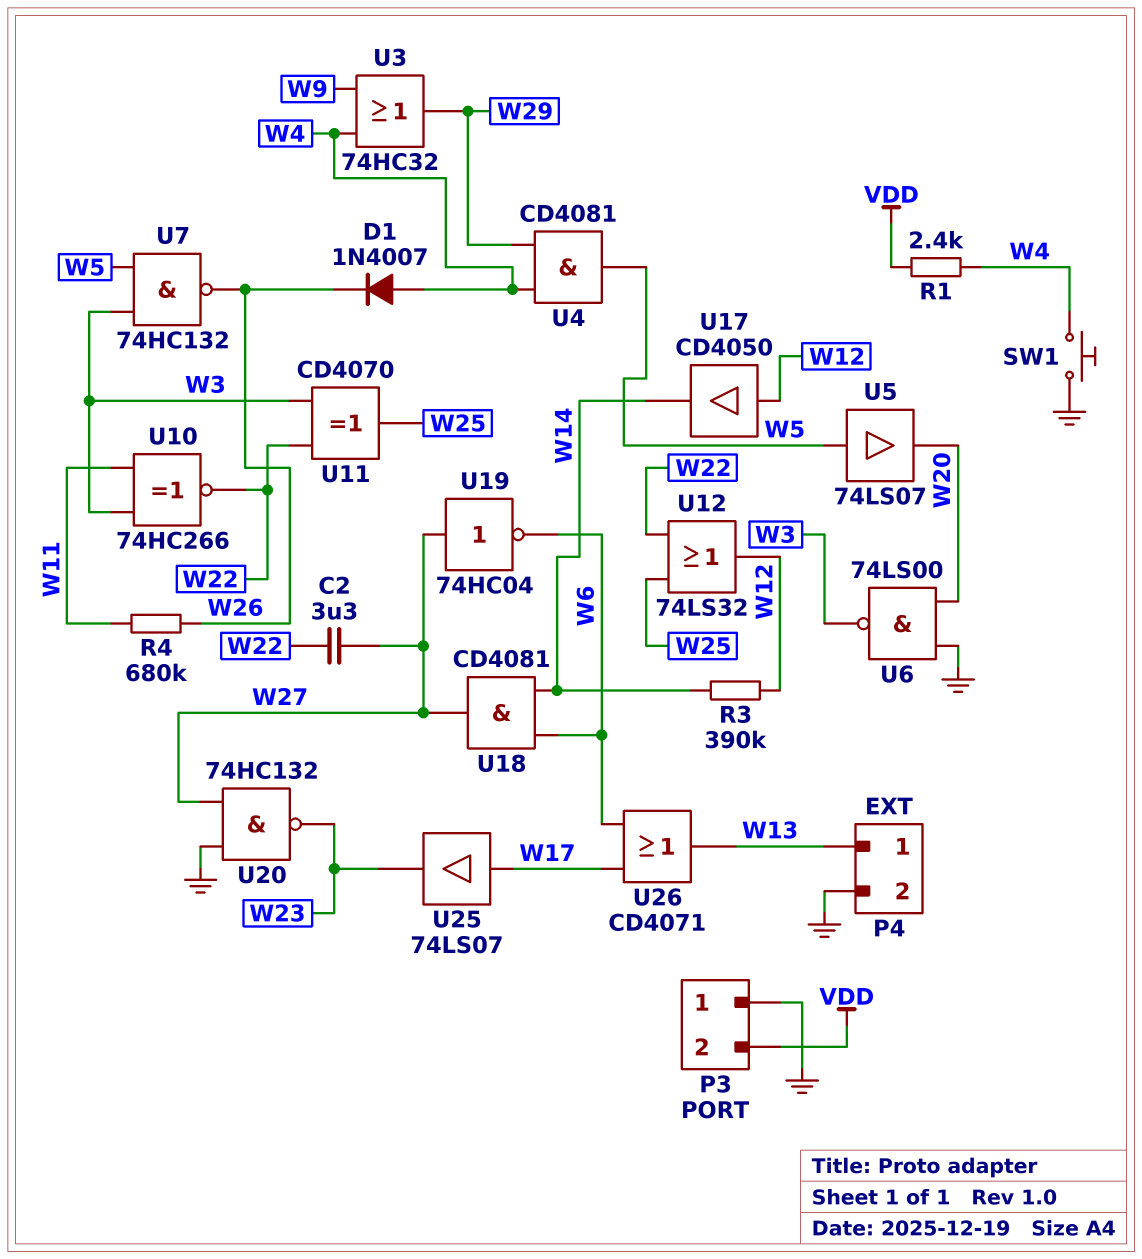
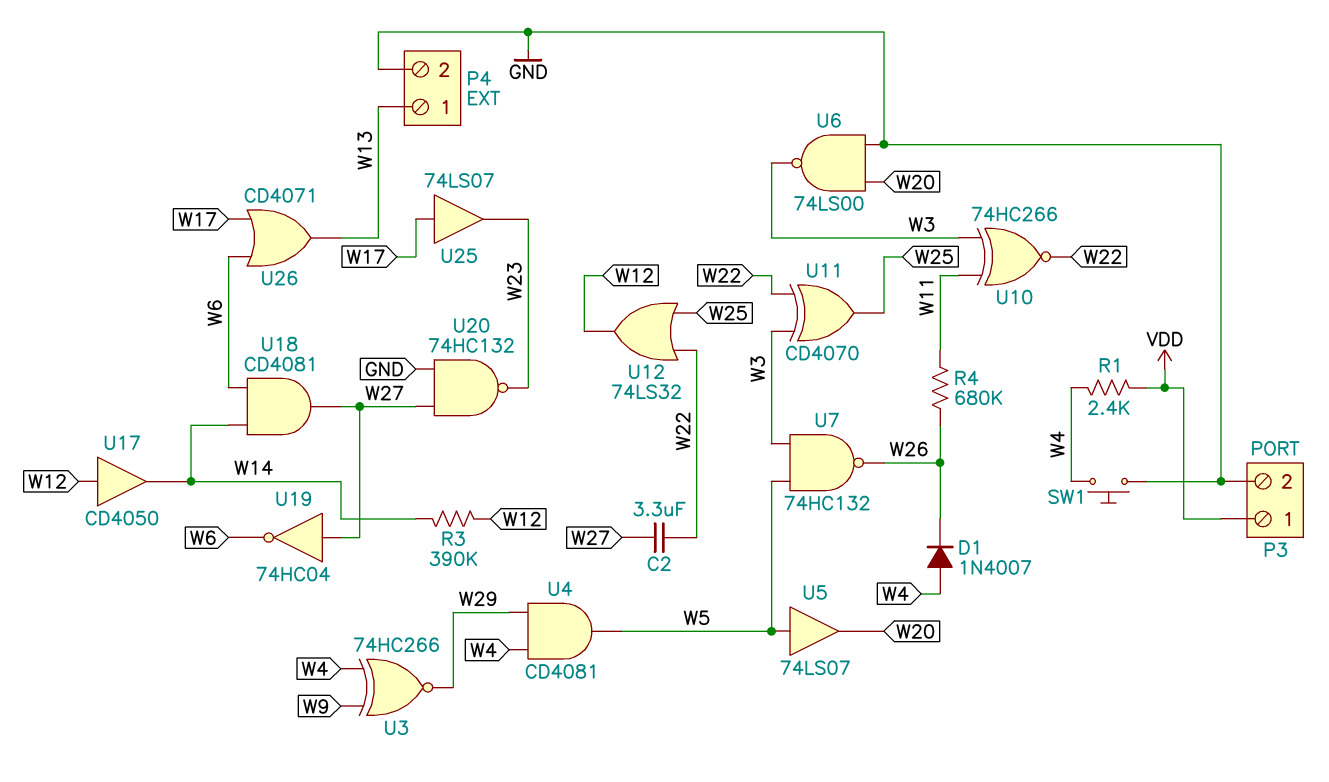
P3 pin 1: GND -> VDD
P3 pin 2: VDD -> GND
U3: OR 74HC32 (in W4, in W9, out W29) -> XNOR 74HC266 (in W4, in W9, out W29)

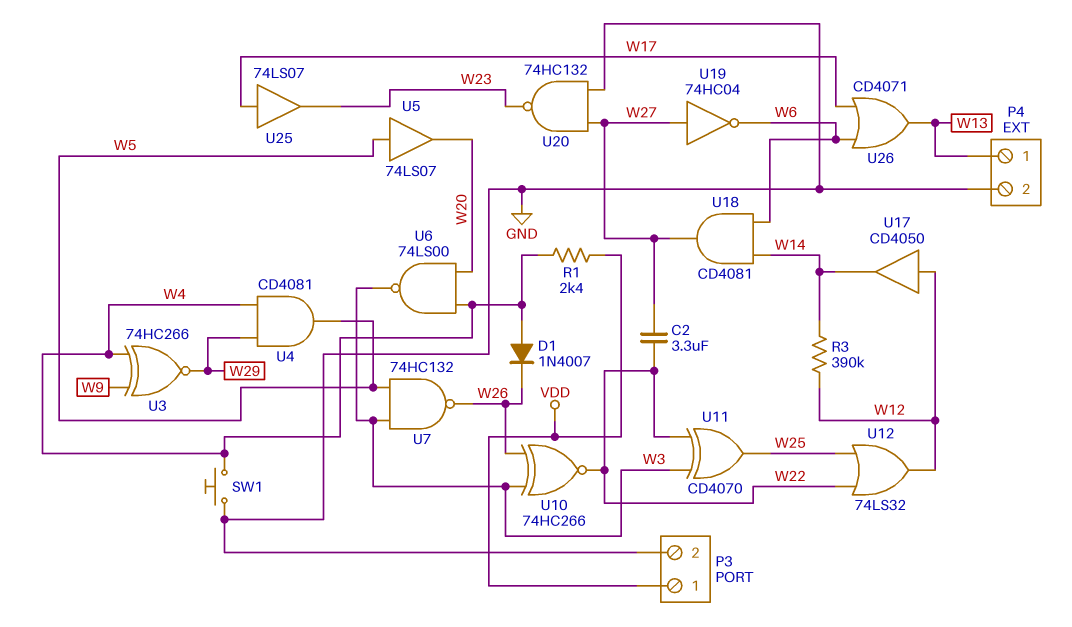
R4: 680k (W11, W26) -> none
U6: NAND 74LS00 (in GND, in W20, out W3) -> NAND 74LS00 (in W4, in W20, out W3)
U10: XNOR 74HC266 (in W3, in W11, out W22) -> XNOR 74HC266 (in W3, in W26, out W22)

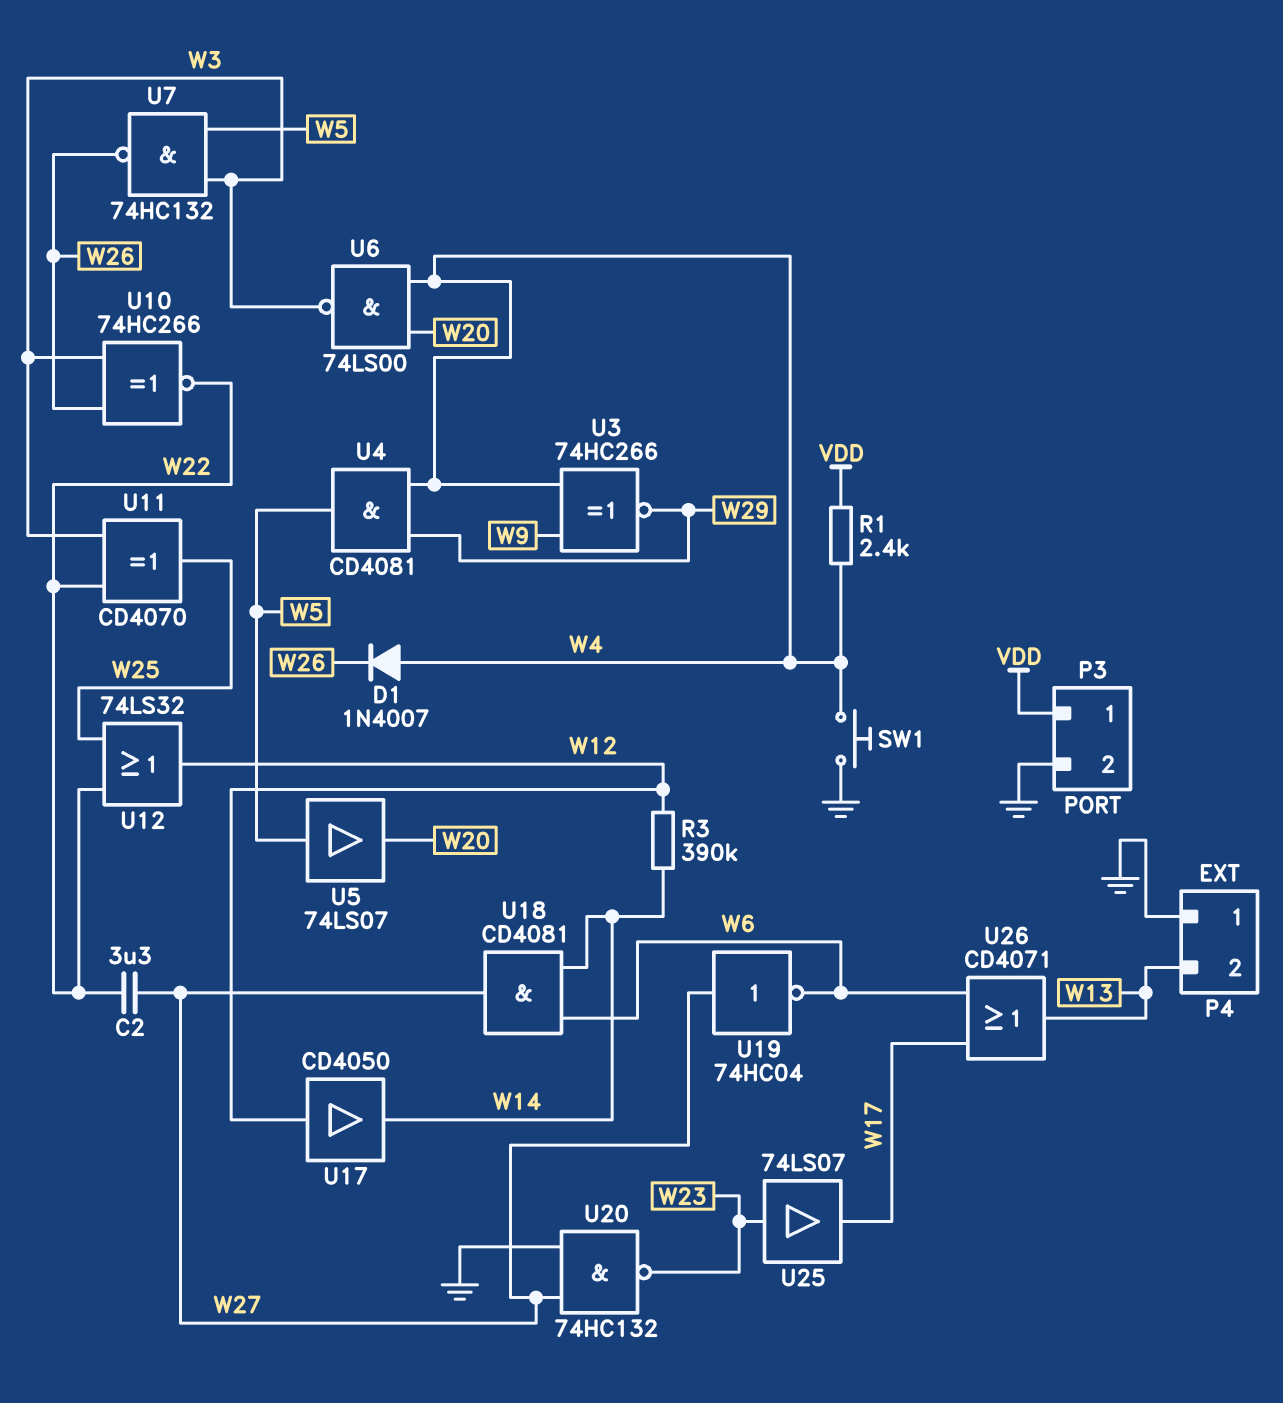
P4 pin 1: W13 -> GND
P4 pin 2: GND -> W13
U25: buffer 74LS07 (in W17, out W23) -> buffer 74LS07 (in W23, out W17)

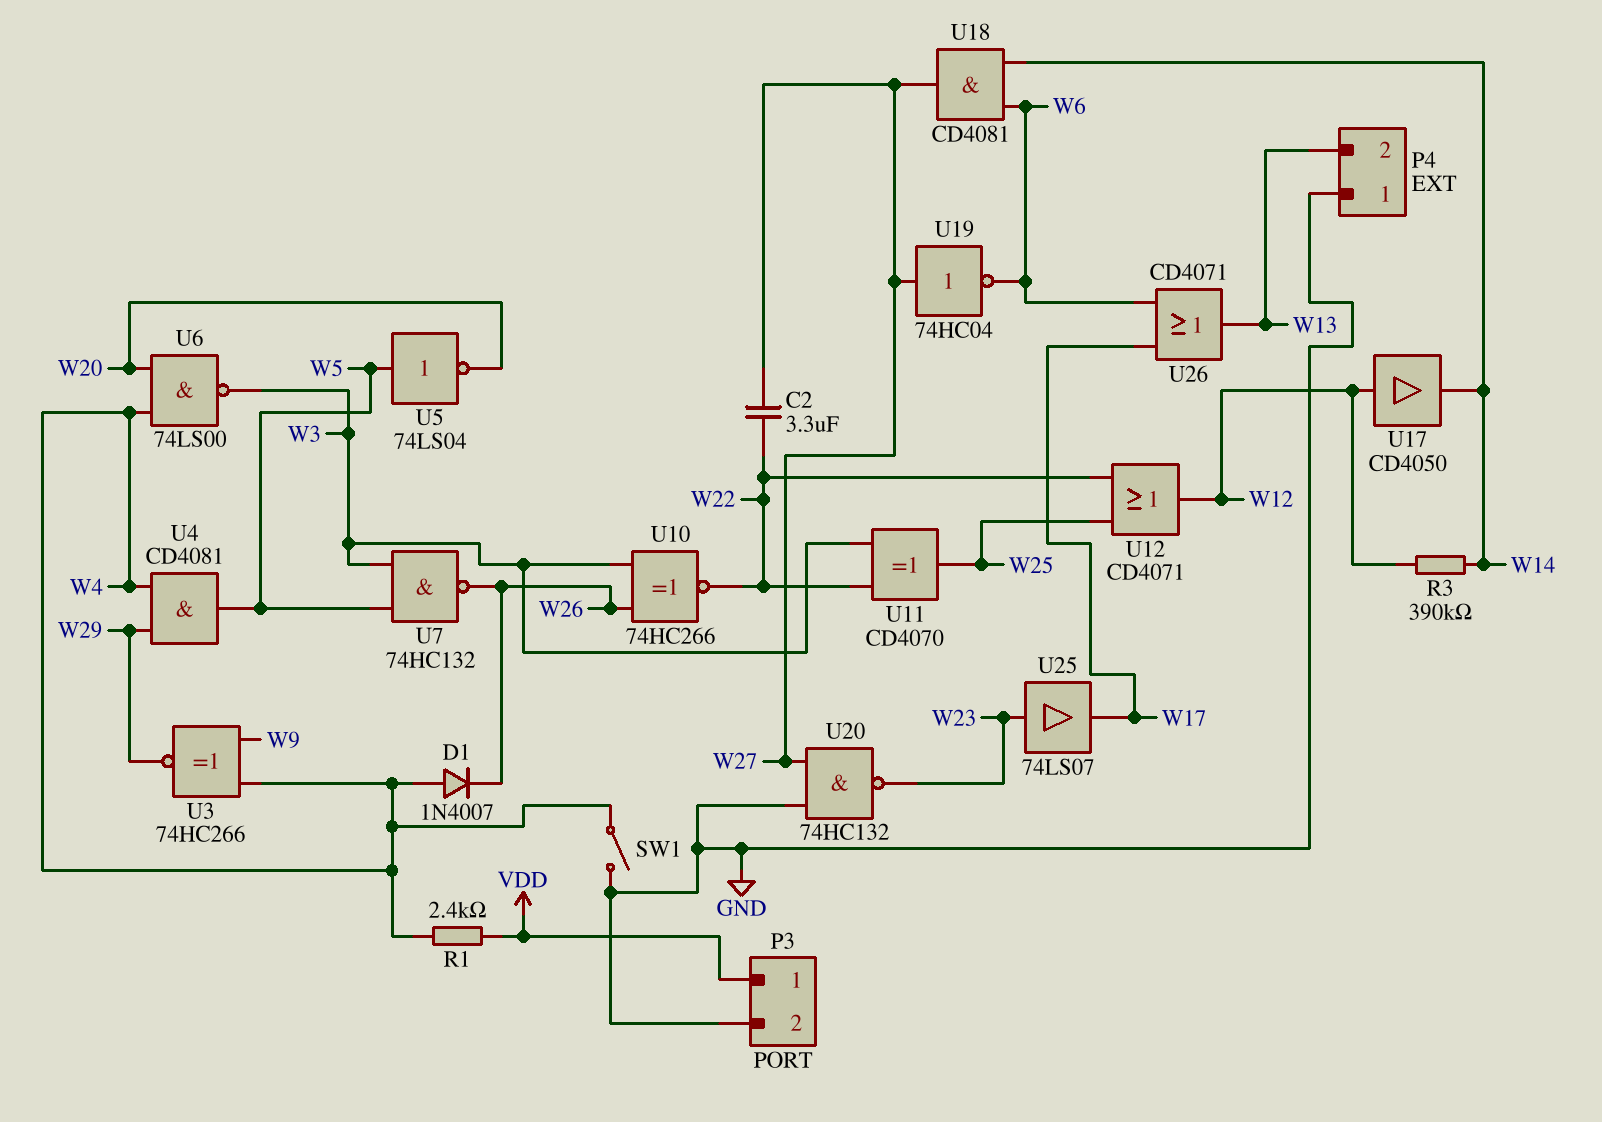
SW1: button (GND, W4) -> switch (GND, W4)
U5: buffer 74LS07 (in W5, out W20) -> NOT 74LS04 (in W5, out W20)
U12: OR 74LS32 (in W22, in W25, out W12) -> OR CD4071 (in W22, in W25, out W12)

